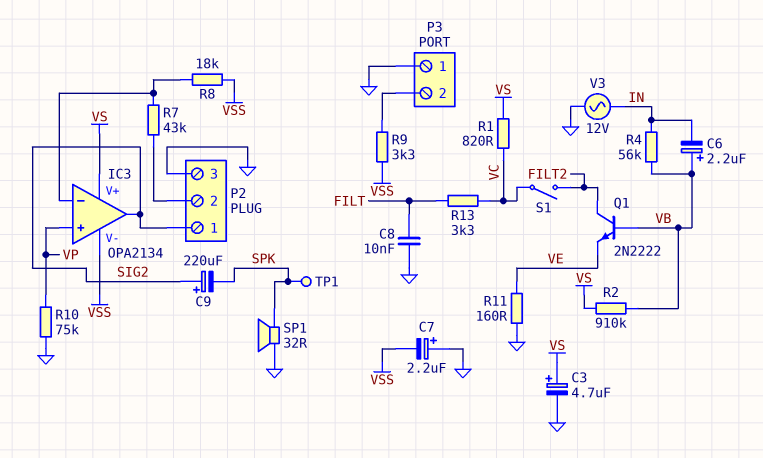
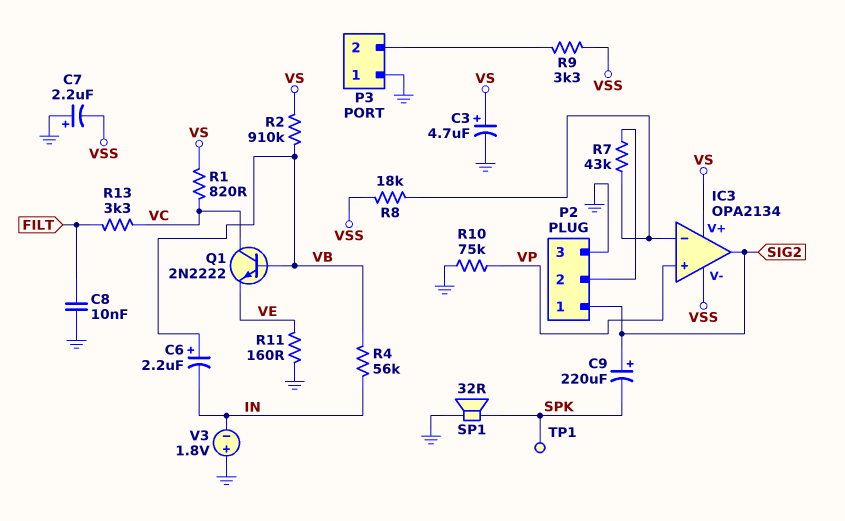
Q1: NPN 2N2222 (B VB, C FILT2, E VE) -> NPN 2N2222 (B VB, C VC, E VE)
S1: switch (FILT2, VC) -> none
V3: AC 12V (GND, IN) -> 1.8V (plus GND, minus IN)

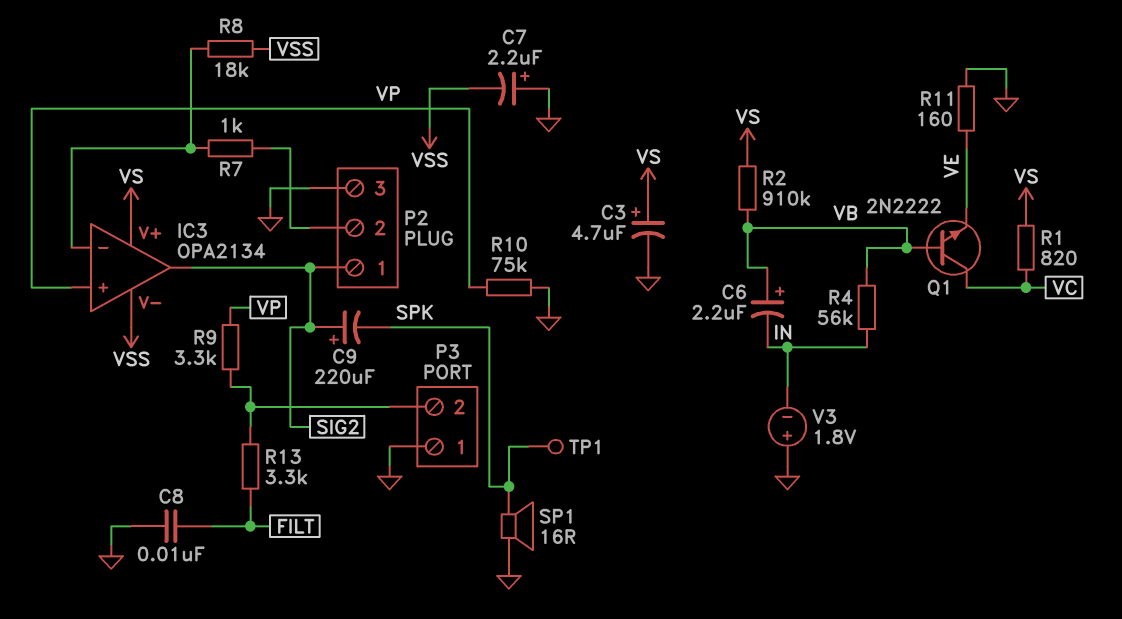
R7: 43k (IC3/in-, P2/2) -> 1k (IC3/in-, P2/2)
R9: 3.3k (P3/2, VSS) -> 3.3k (P3/2, VP)
R13: 3.3k (FILT, VC) -> 3.3k (FILT, P3/2)
SP1: speaker 32R (GND, SPK) -> speaker 16R (GND, SPK)

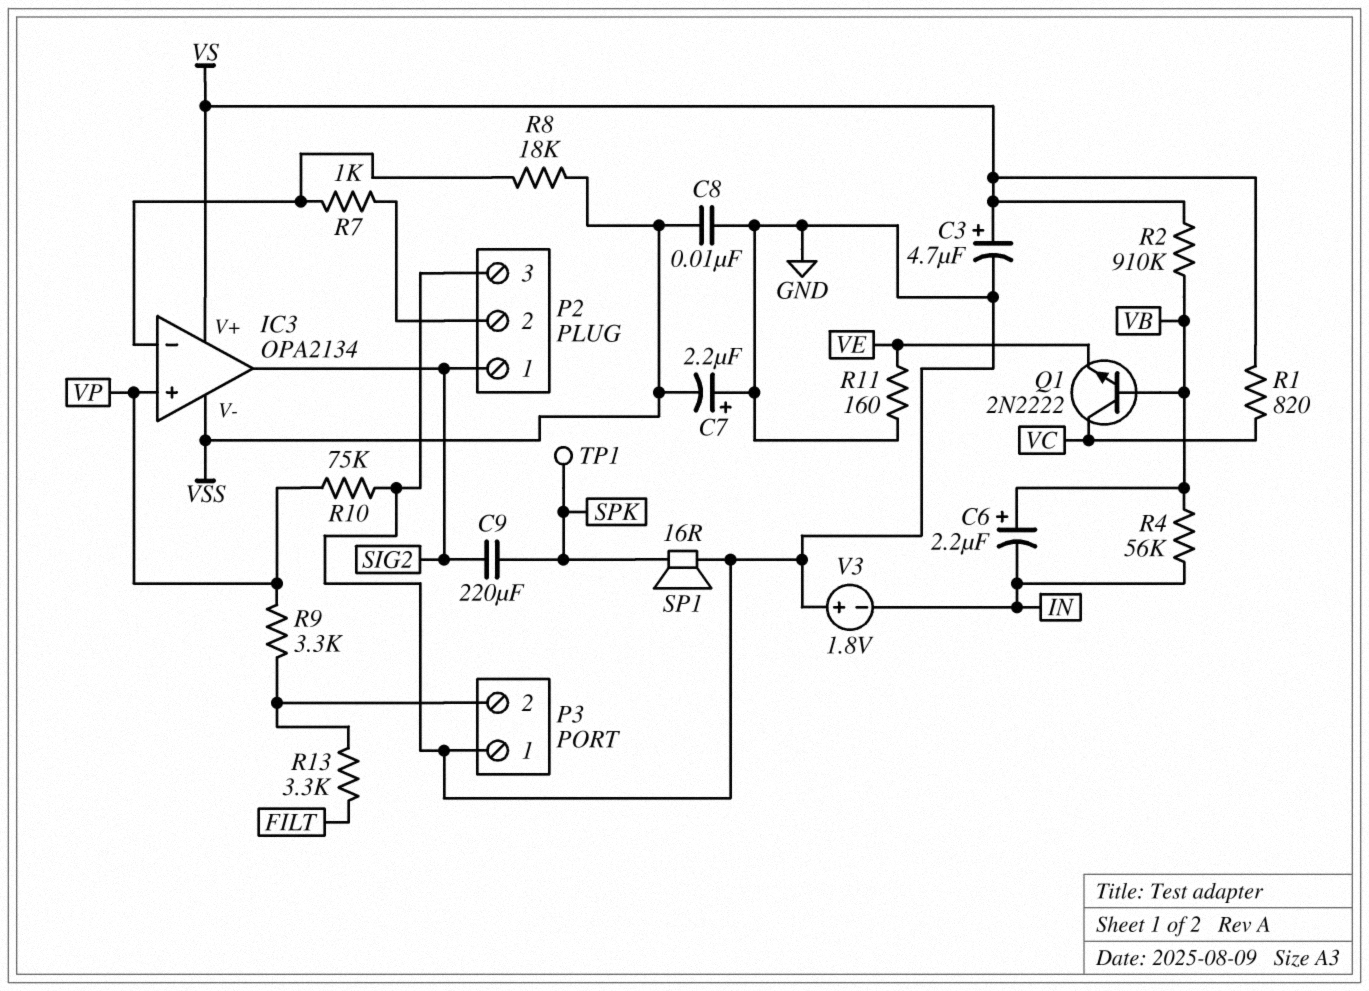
C8: 10nF (FILT, GND) -> 10nF (GND, VSS)
C9: 220uF (plus SIG2, minus SPK) -> 220uF (SIG2, SPK)

